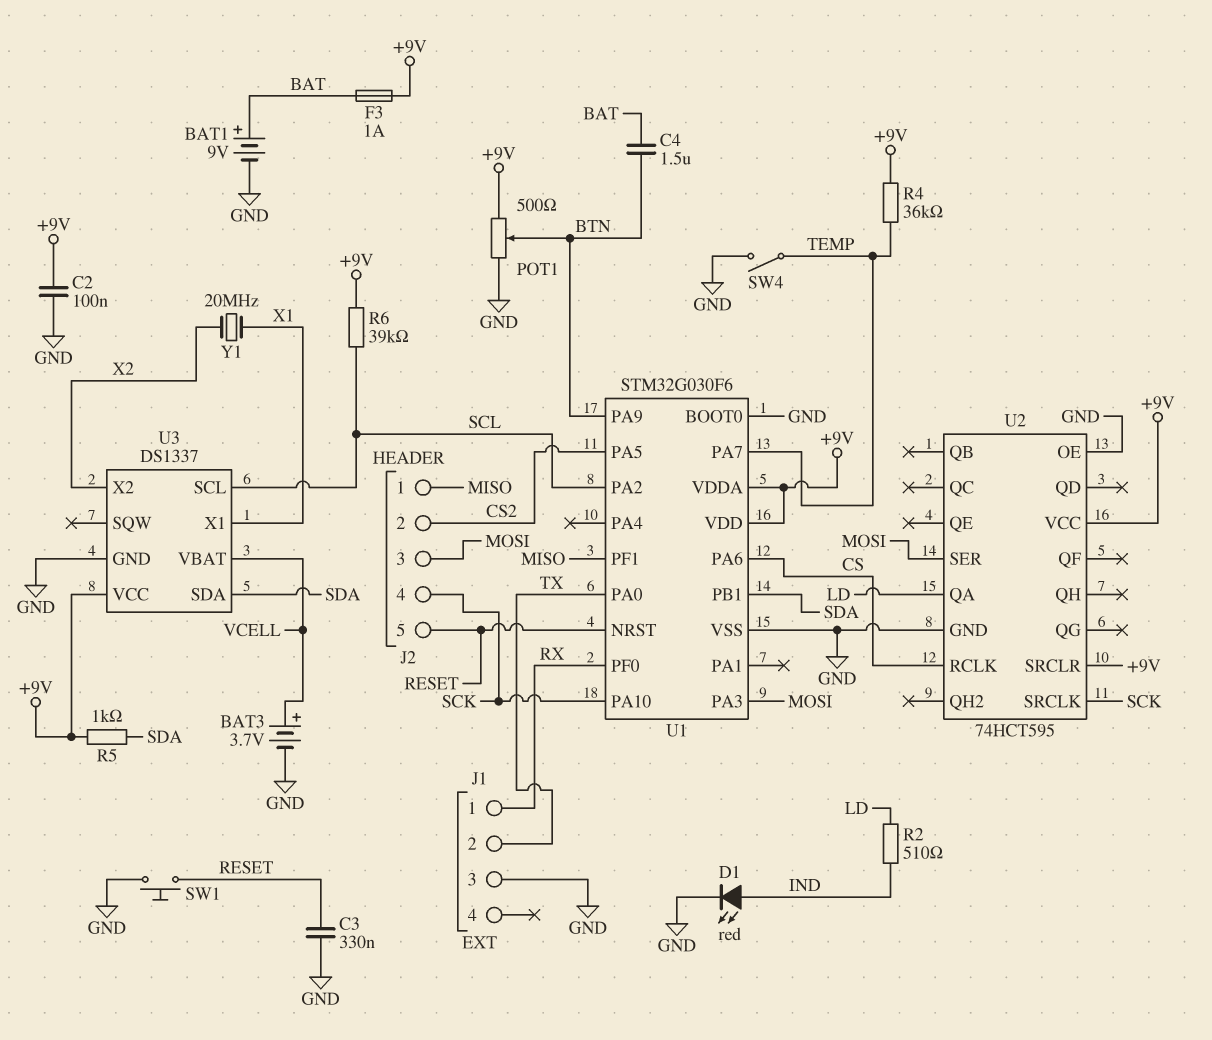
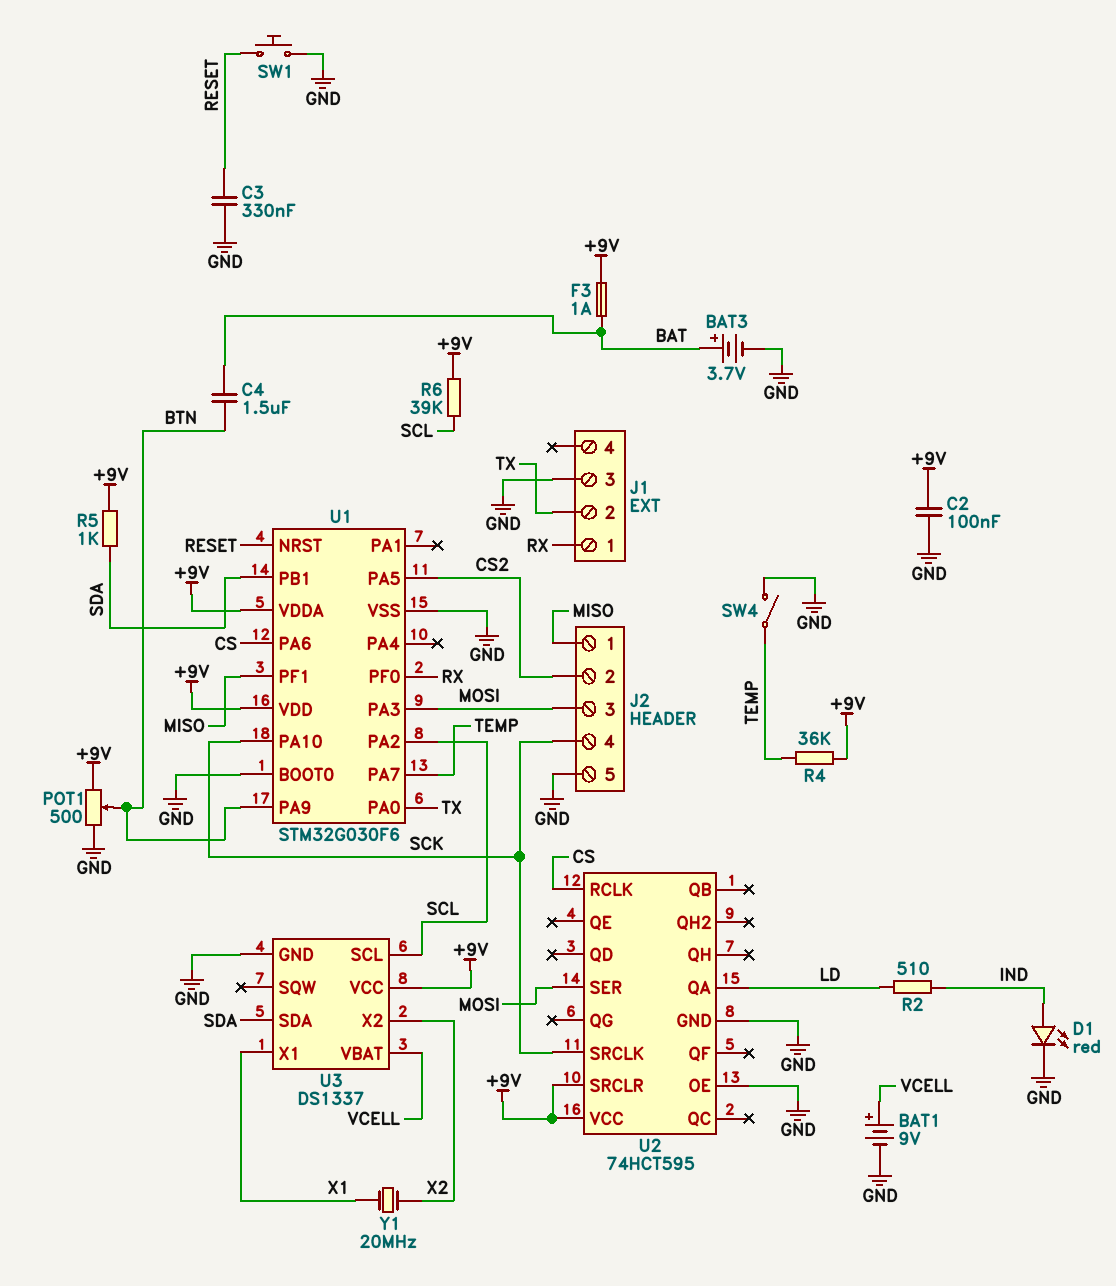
BAT1: 9V (plus BAT, minus GND) -> 9V (plus VCELL, minus GND)
BAT3: 3.7V (plus VCELL, minus GND) -> 3.7V (plus BAT, minus GND)
J2 pin 5: RESET -> GND

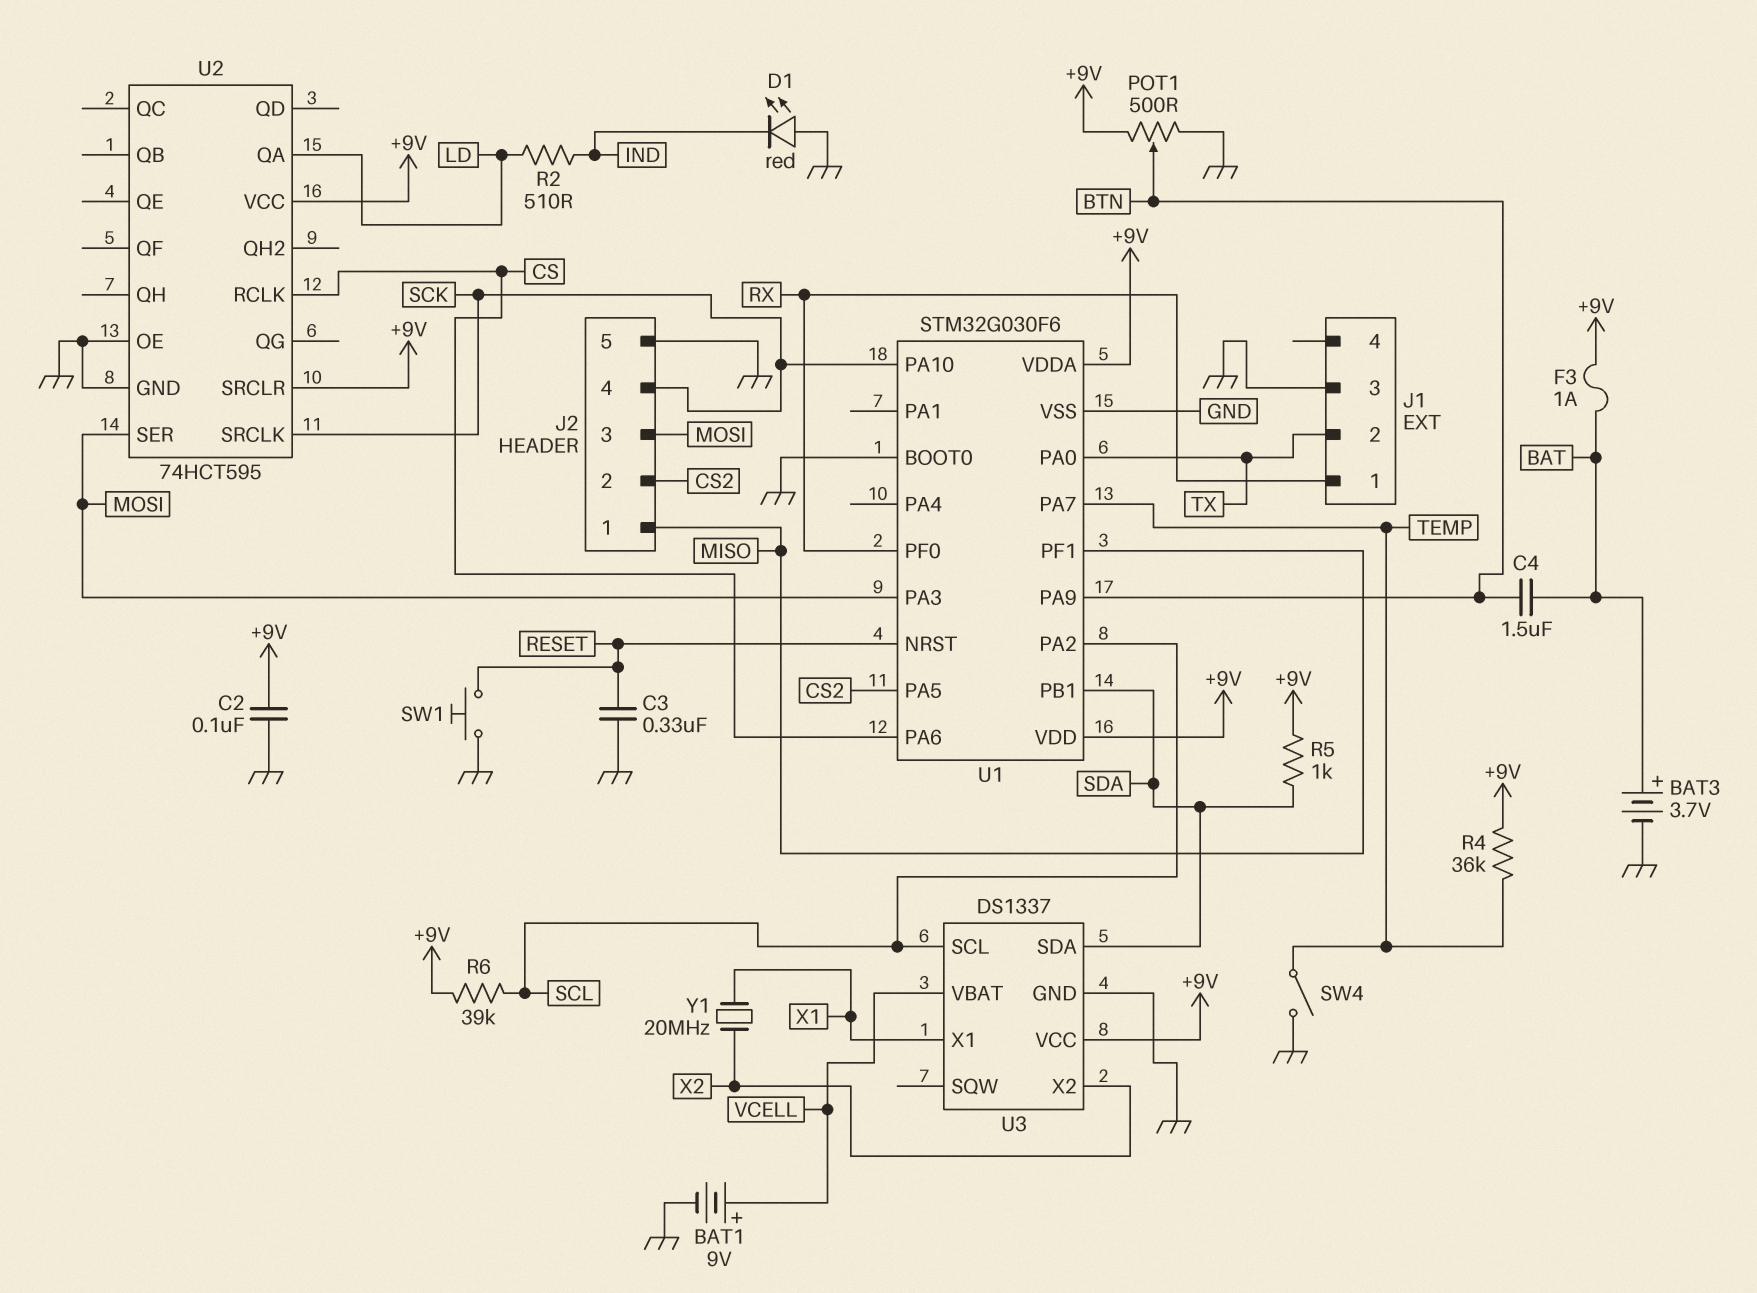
D1: LED red (A IND, K GND) -> LED red (A GND, K IND)

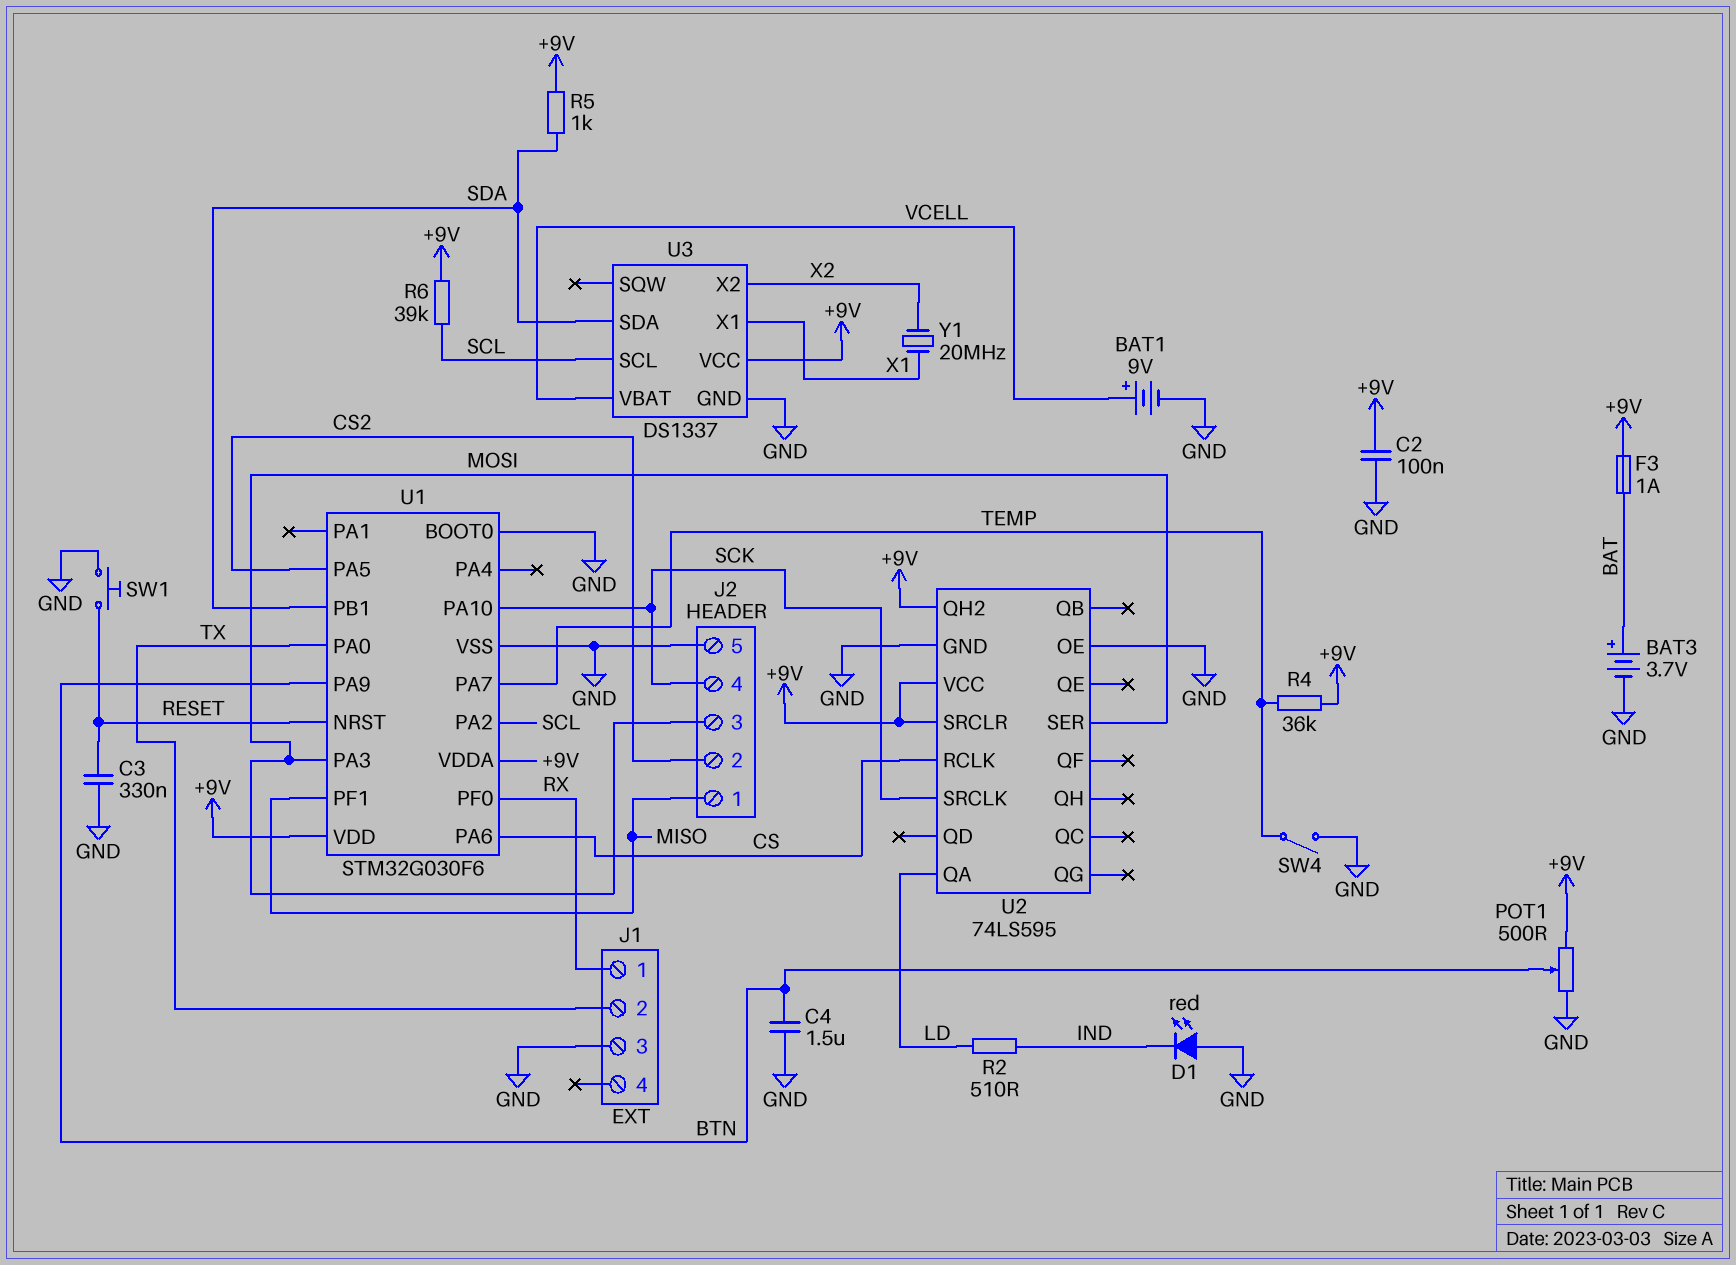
C4: 1.5uF (BAT, BTN) -> 1.5uF (BTN, GND)
U2: 74HCT595 -> 74LS595
U2 pin QH2: none -> +9V

